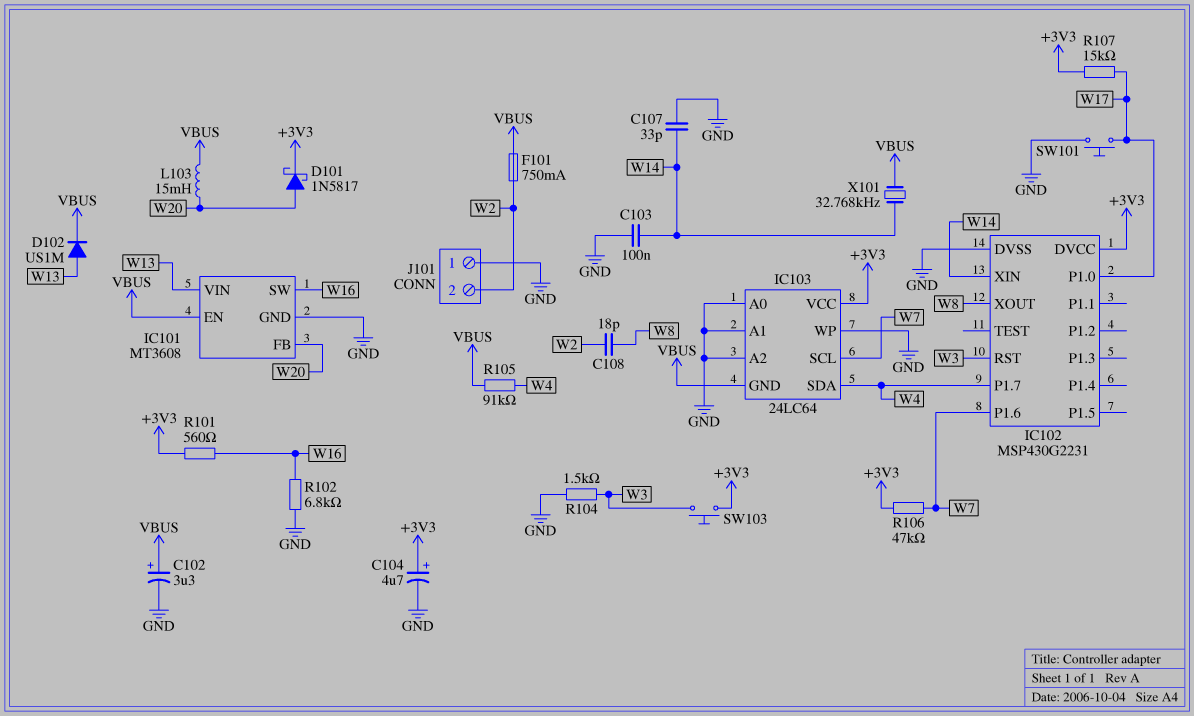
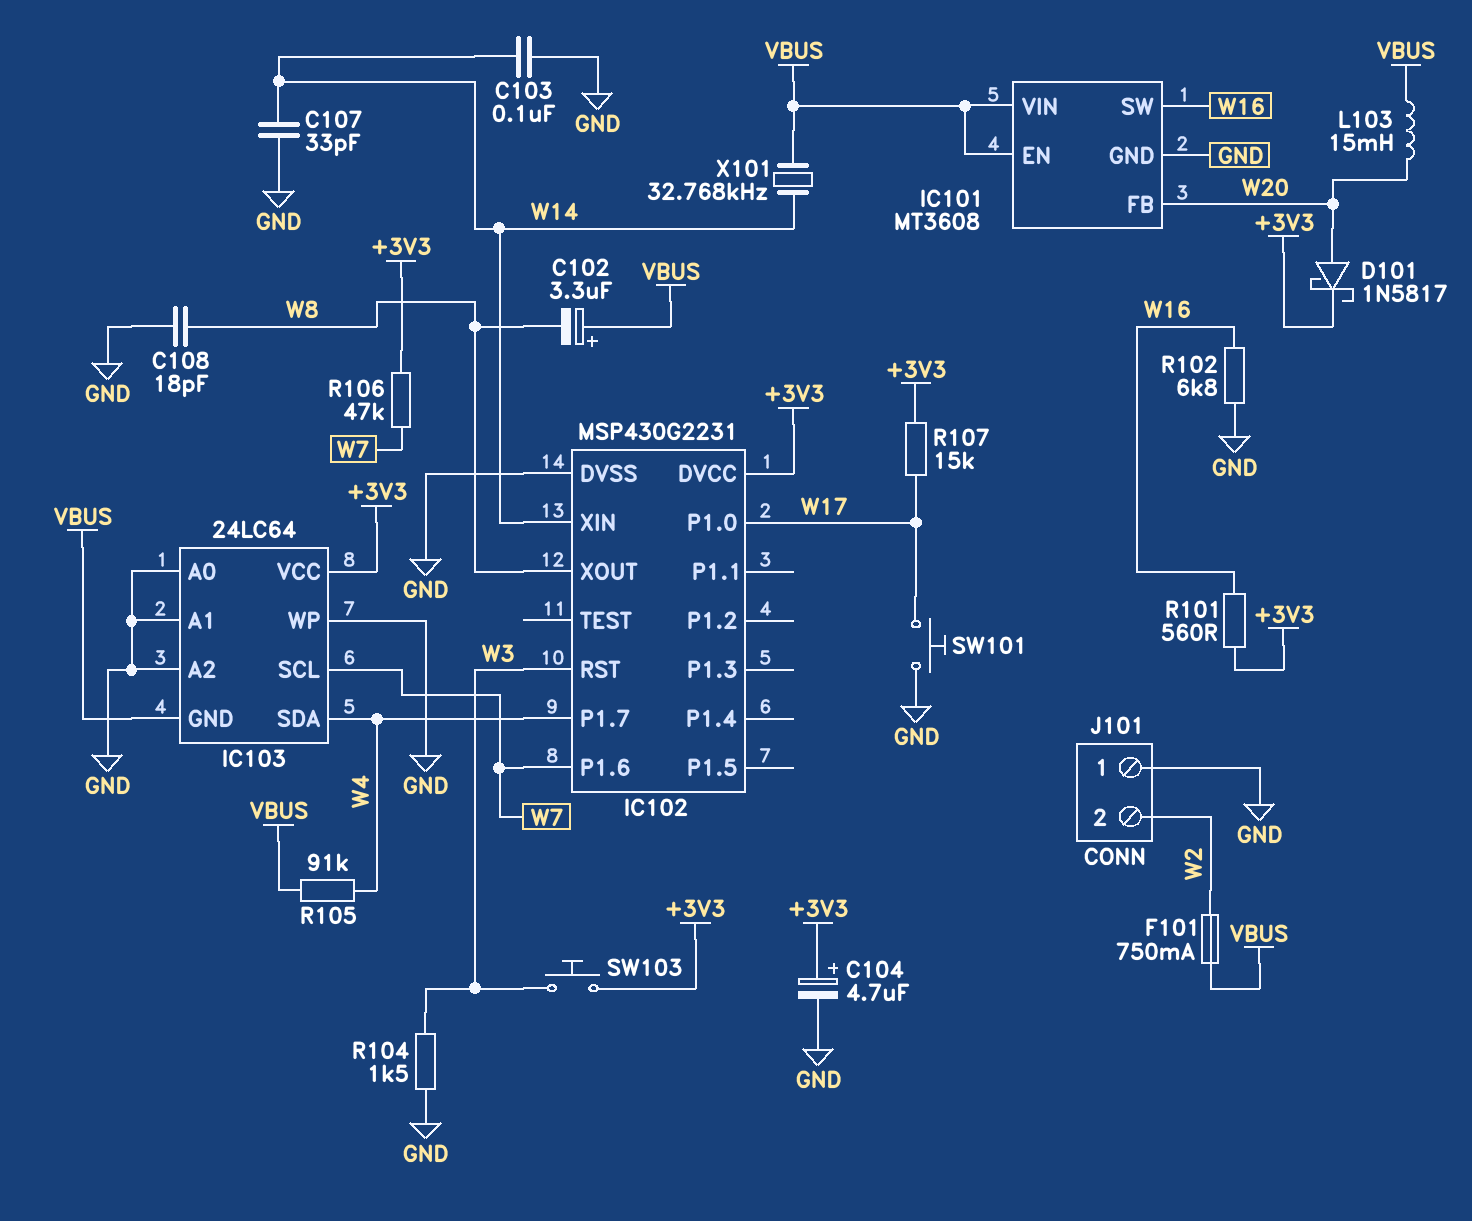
C102: 3.3uF (plus VBUS, minus GND) -> 3.3uF (plus VBUS, minus W8)
C108: 18pF (W2, W8) -> 18pF (GND, W8)
D102: diode US1M (A W13, K VBUS) -> none
IC101 pin VIN: W13 -> VBUS

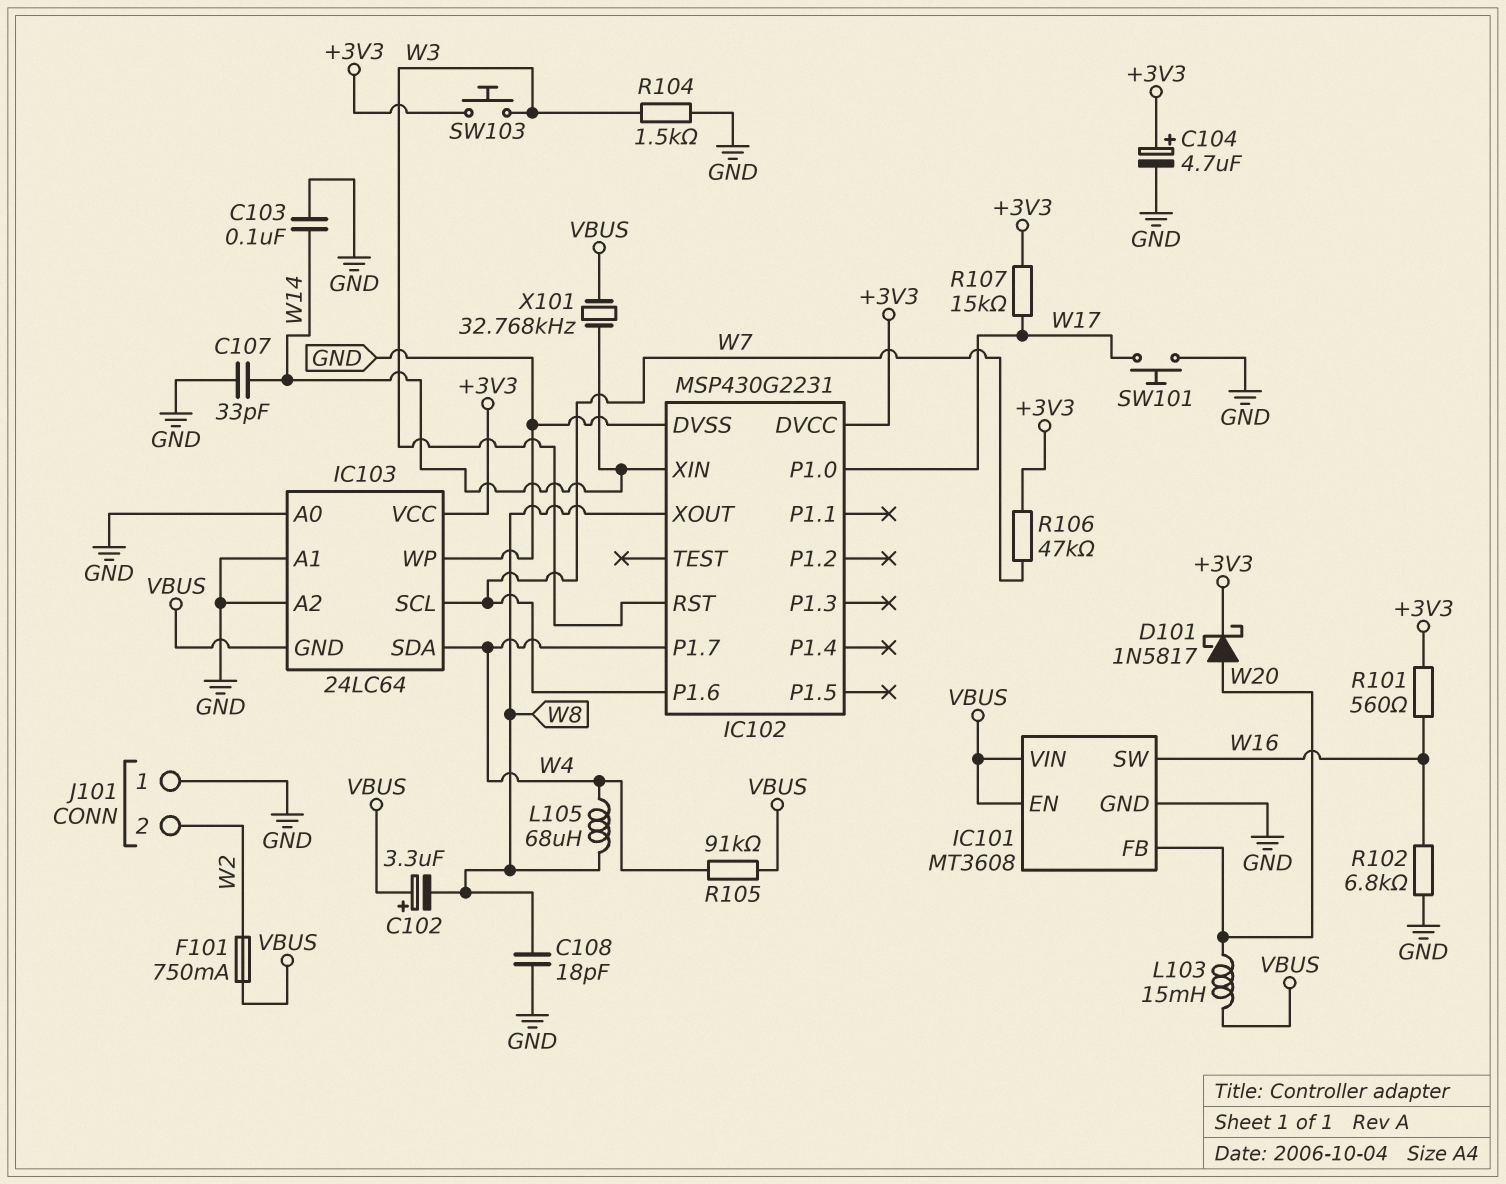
L105: none -> 68uH (W4, W8)

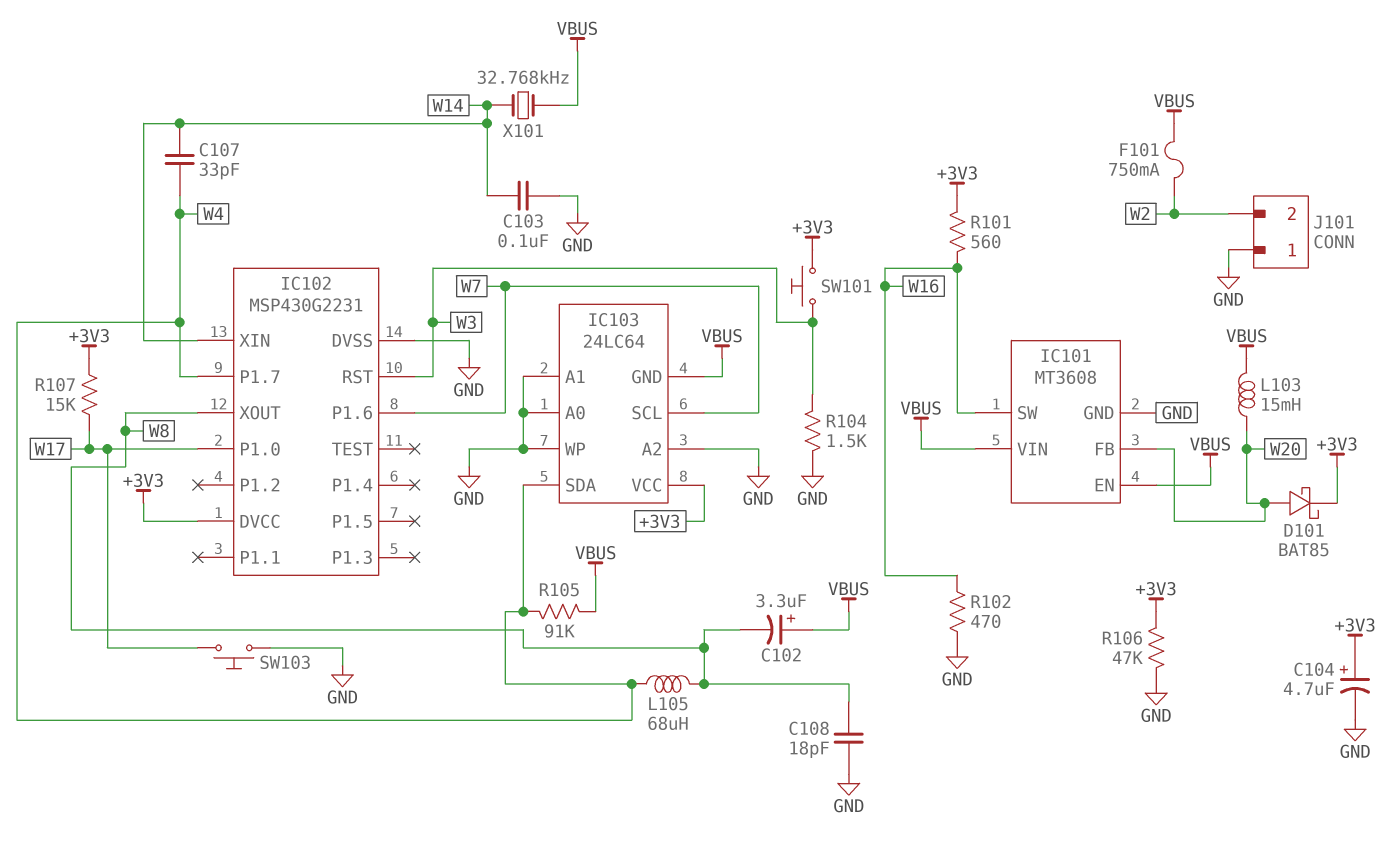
C107: 33pF (GND, W14) -> 33pF (W4, W14)
D101: schottky 1N5817 (A W20, K +3V3) -> schottky BAT85 (A W20, K +3V3)
R102: 6.8k (GND, W16) -> 470 (GND, W16)
R106: 47k (+3V3, W7) -> 47k (+3V3, GND)
SW101: button (GND, W17) -> button (+3V3, W3)
SW103: button (+3V3, W3) -> button (GND, W17)

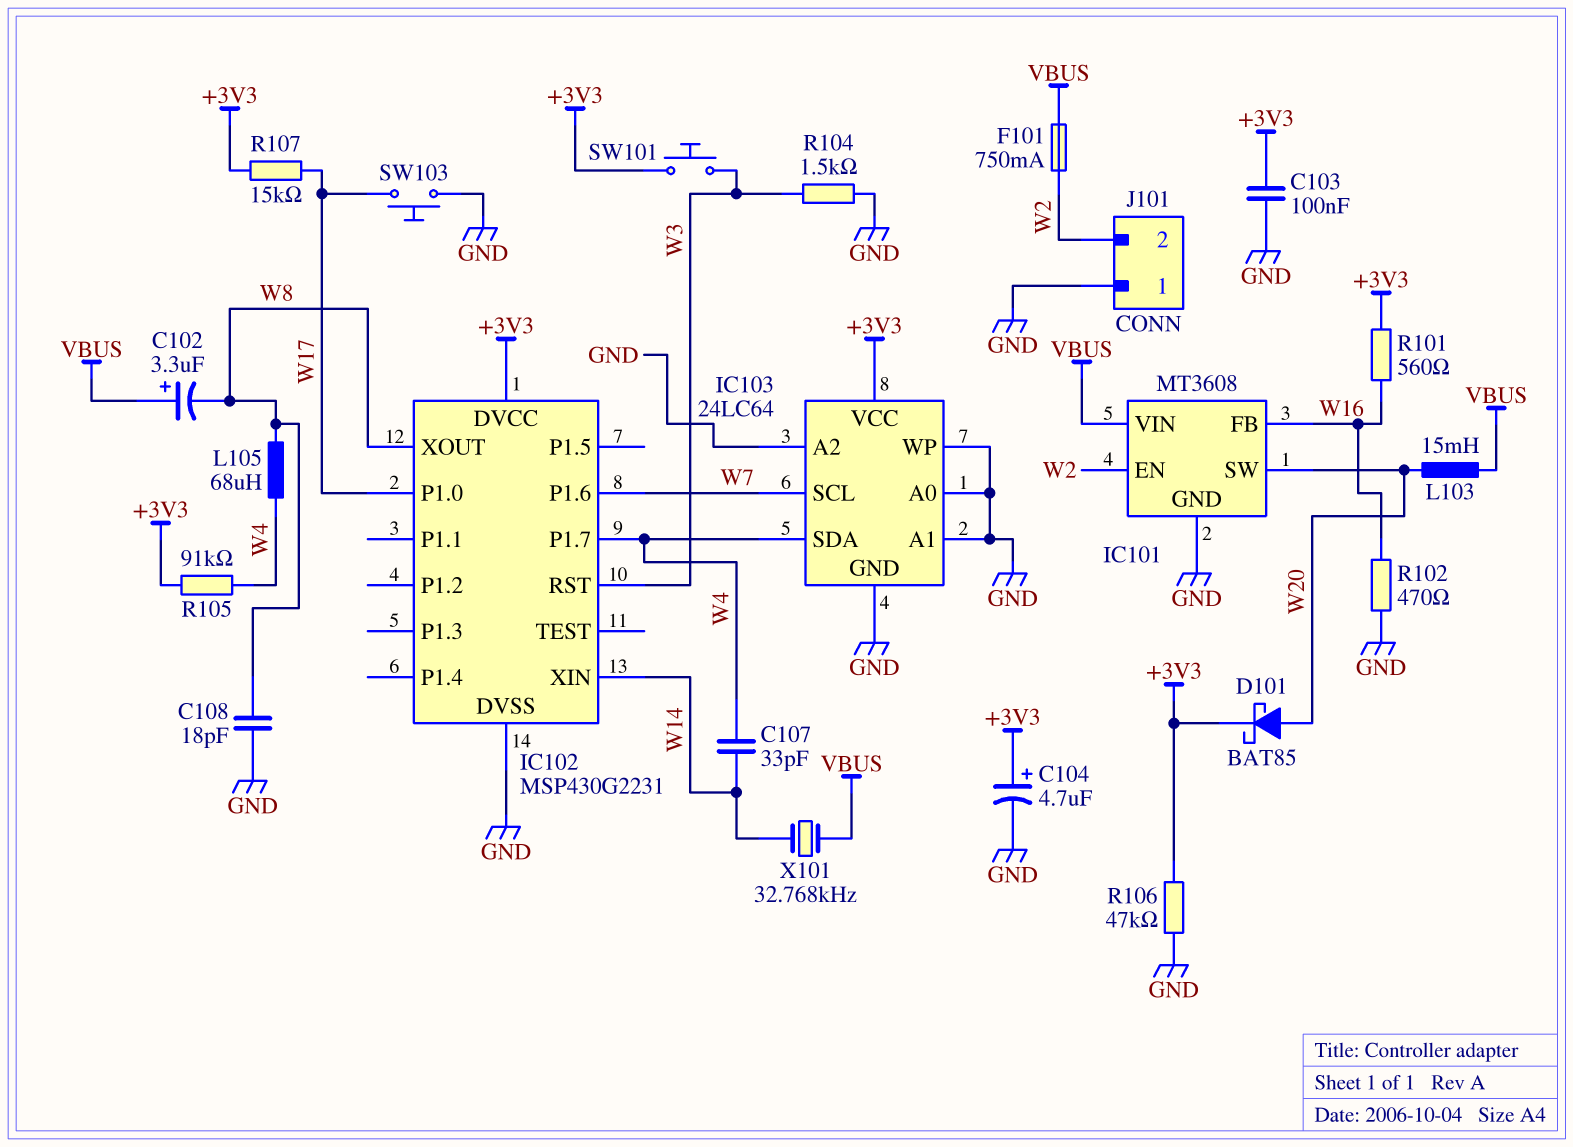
C103: 100nF (GND, W14) -> 100nF (+3V3, GND)
IC101 pin EN: VBUS -> W2
IC101 pin FB: W20 -> W16
IC101 pin SW: W16 -> W20
IC103 pin GND: VBUS -> GND
R105: 91k (VBUS, W4) -> 91k (+3V3, W4)

